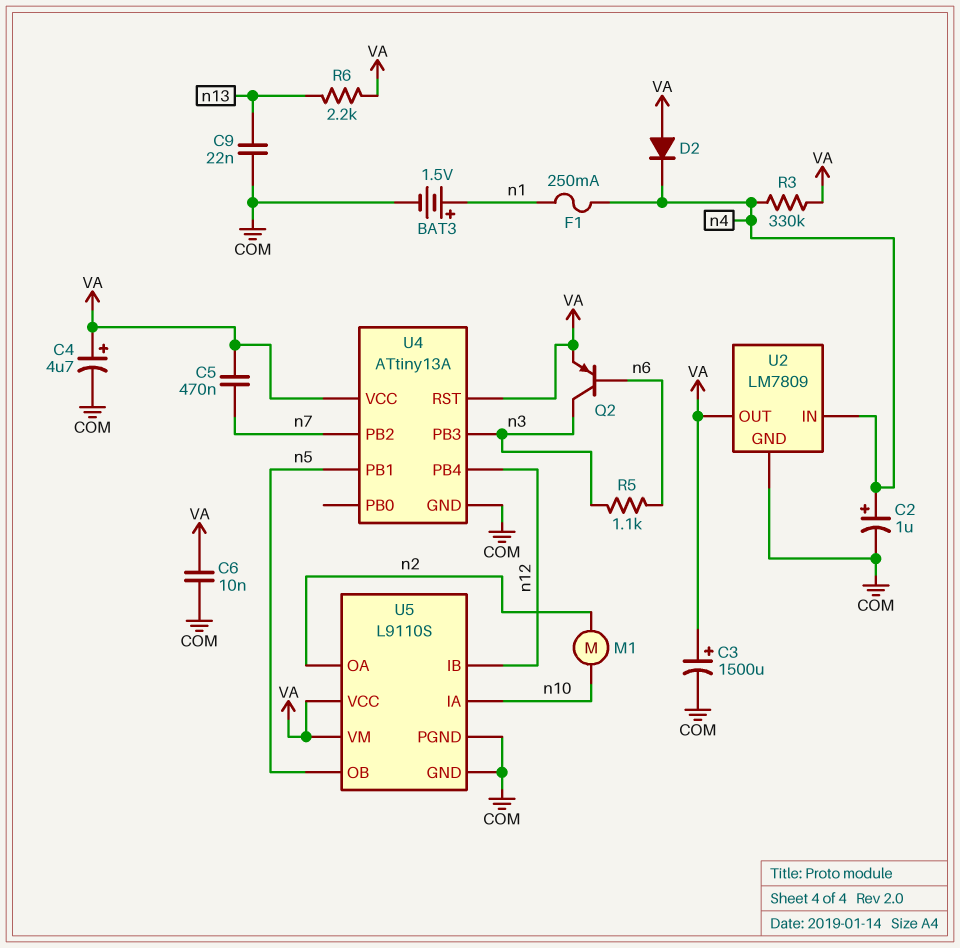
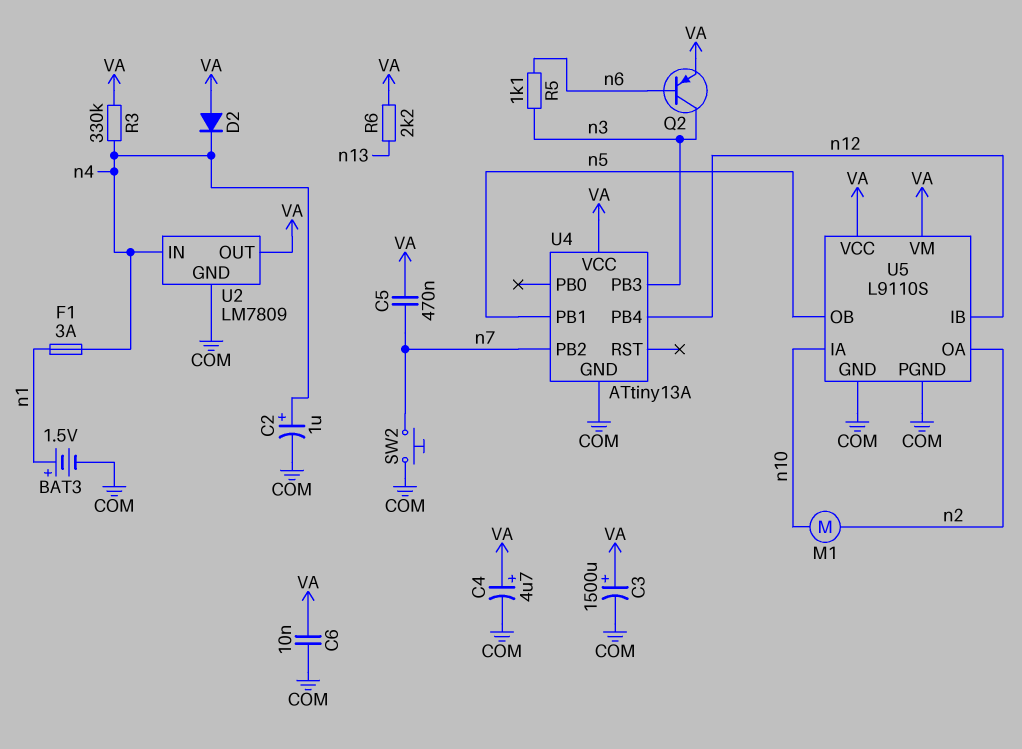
C9: 22nF (COM, n13) -> none
F1: 250mA (n1, n4) -> 3A (n1, n4)
SW2: none -> button (COM, n7)
U4 pin RST: VA -> none

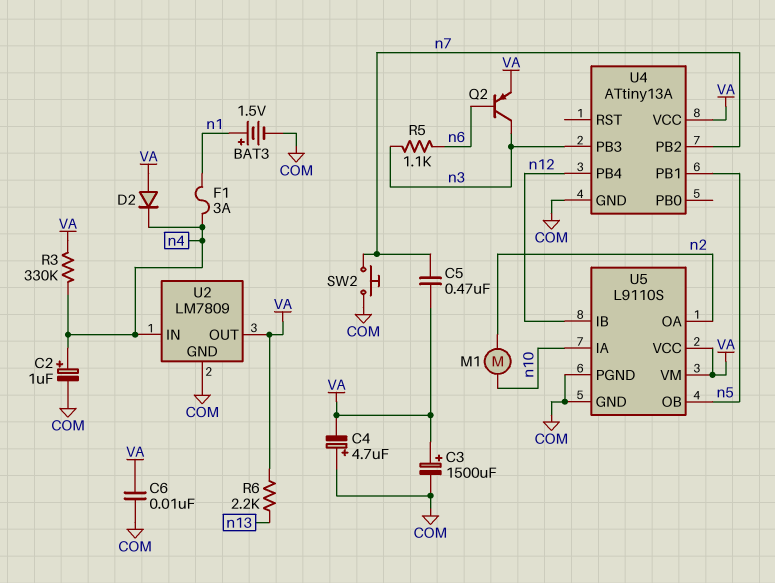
C4: 4.7uF (plus VA, minus COM) -> 4.7uF (plus COM, minus VA)

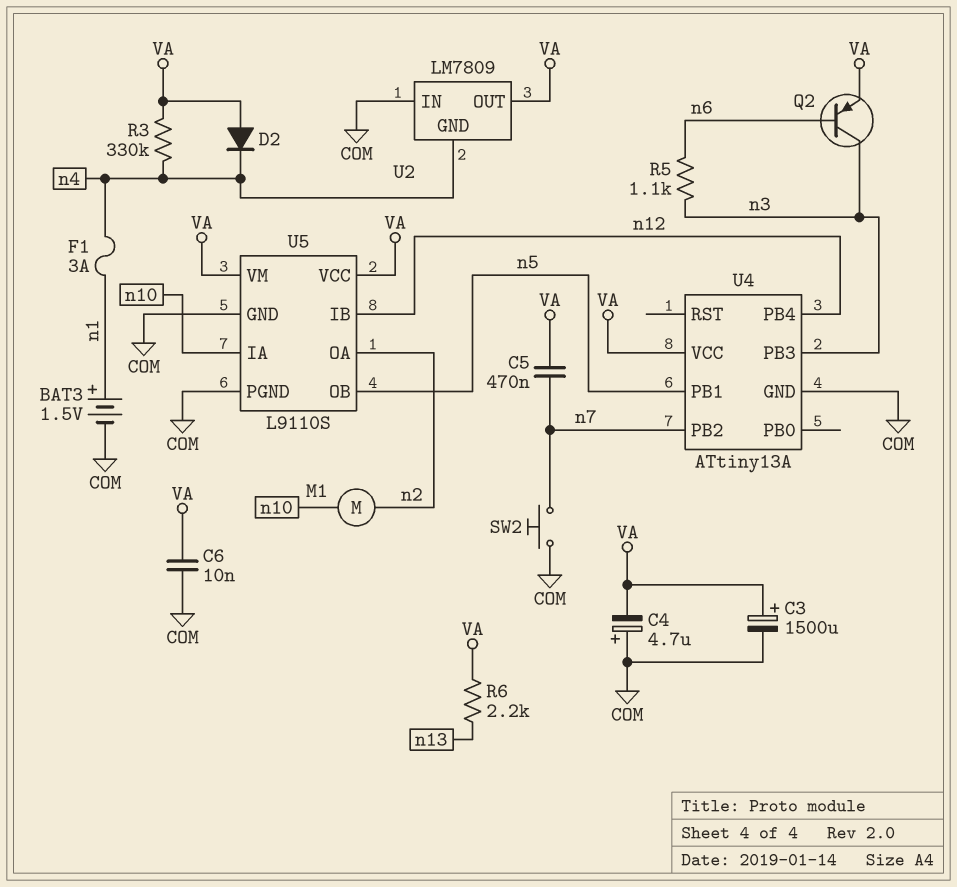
C2: 1uF (plus n4, minus COM) -> none
U2 pin GND: COM -> n4
U2 pin IN: n4 -> COM

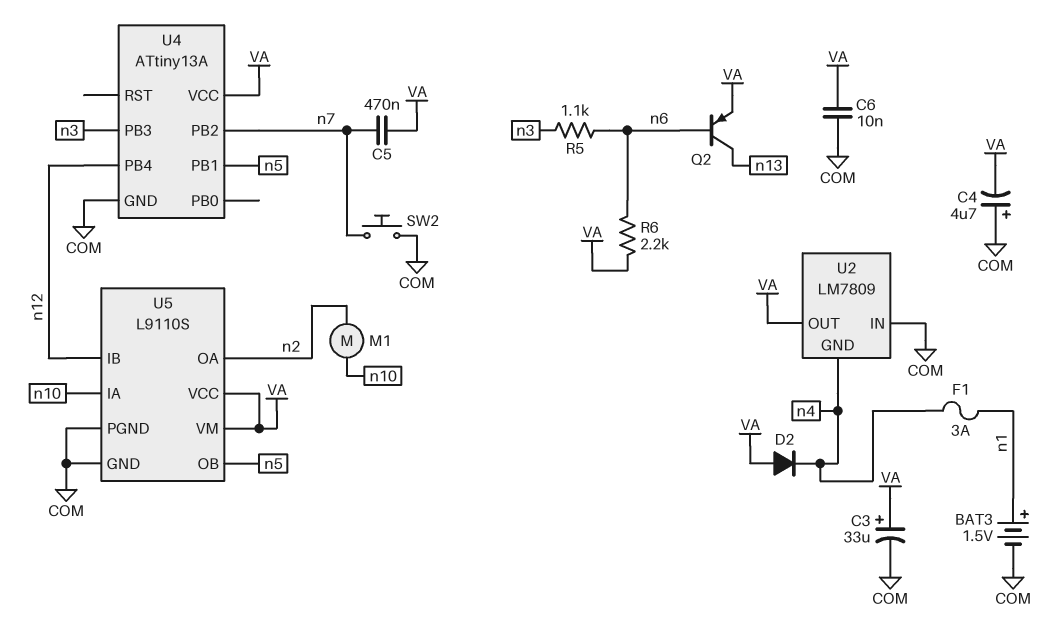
C3: 1500uF (plus VA, minus COM) -> 33uF (plus VA, minus COM)
Q2: PNP (B n6, C n3, E VA) -> PNP (B n6, C n13, E VA)
R3: 330k (VA, n4) -> none
R6: 2.2k (VA, n13) -> 2.2k (VA, n6)

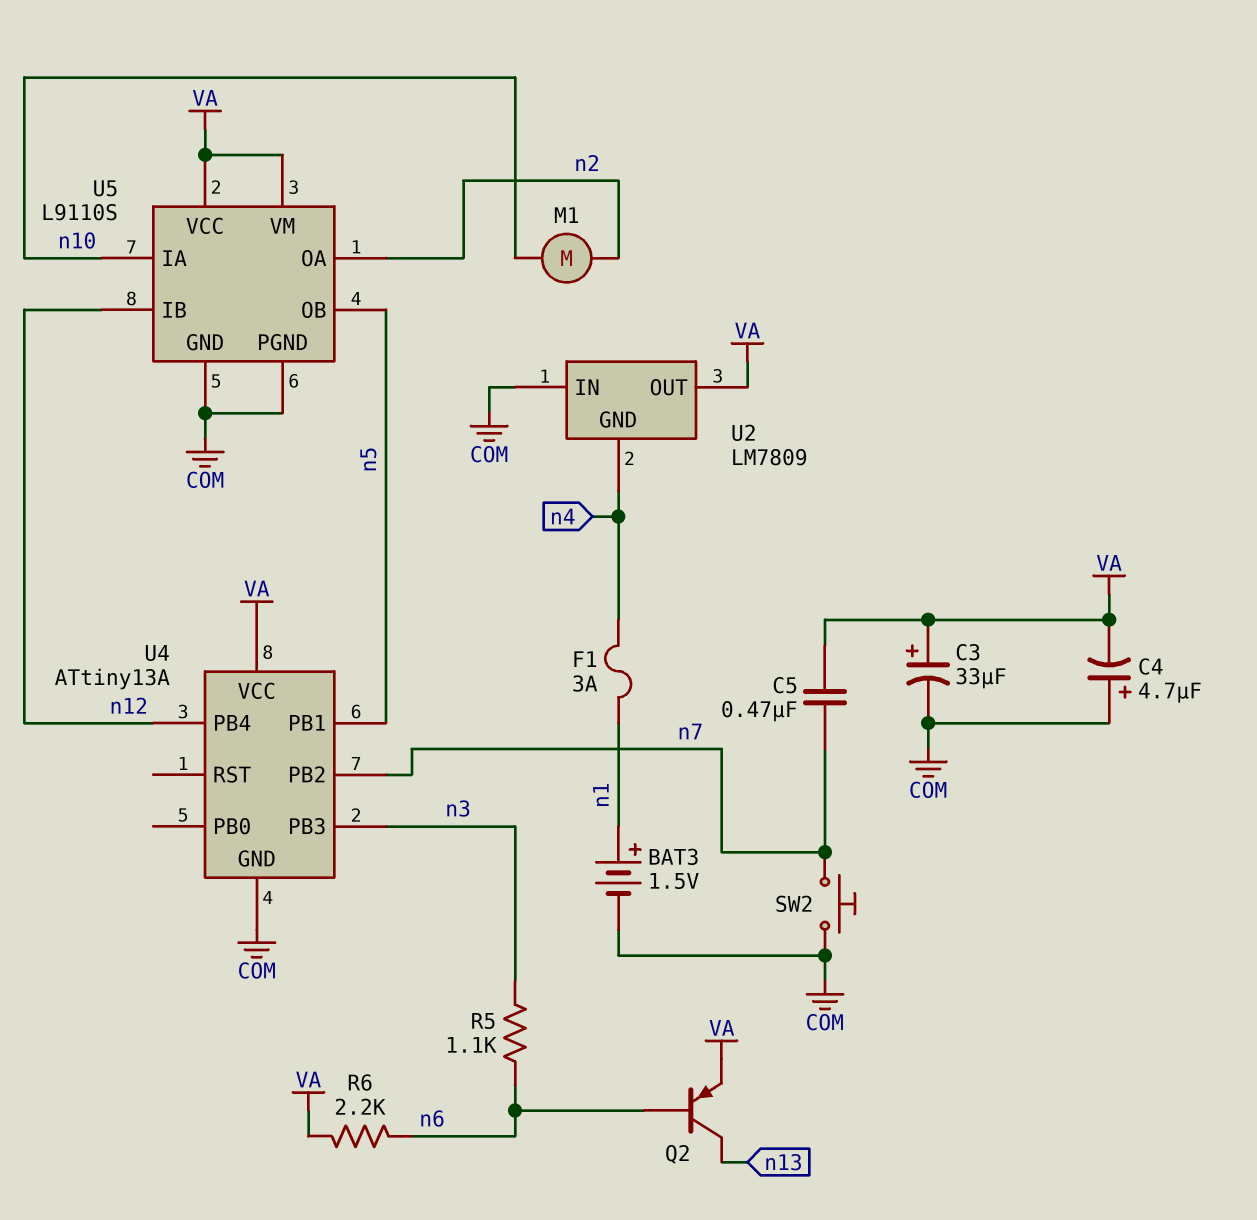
C6: 10nF (COM, VA) -> none
D2: diode (A VA, K n4) -> none

